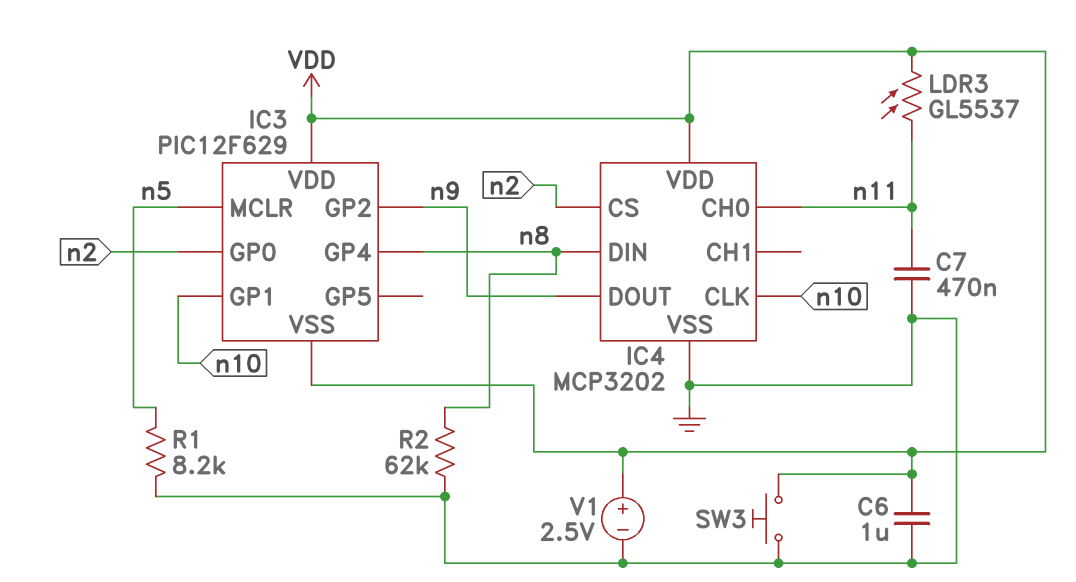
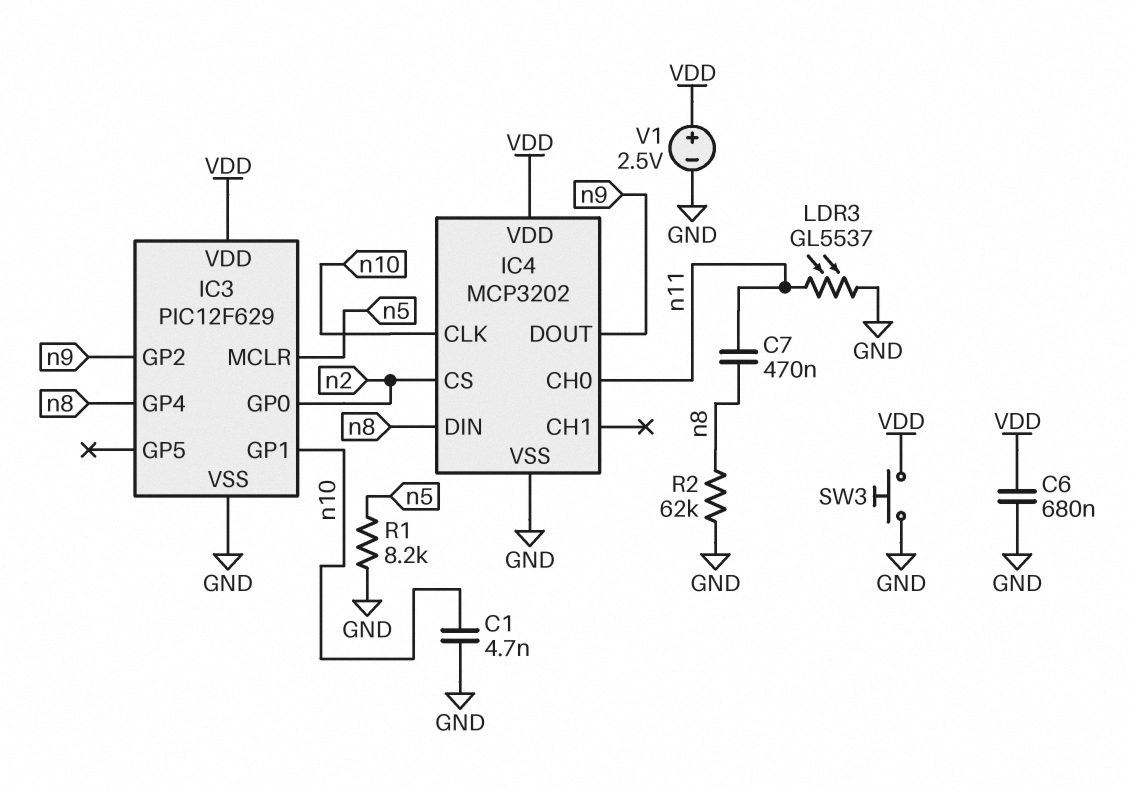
C1: none -> 4.7nF (GND, n10)
C6: 1uF (GND, VDD) -> 680nF (GND, VDD)
C7: 470nF (GND, n11) -> 470nF (n8, n11)
IC3 pin VSS: VDD -> GND
LDR3: GL5537 (VDD, n11) -> GL5537 (GND, n11)

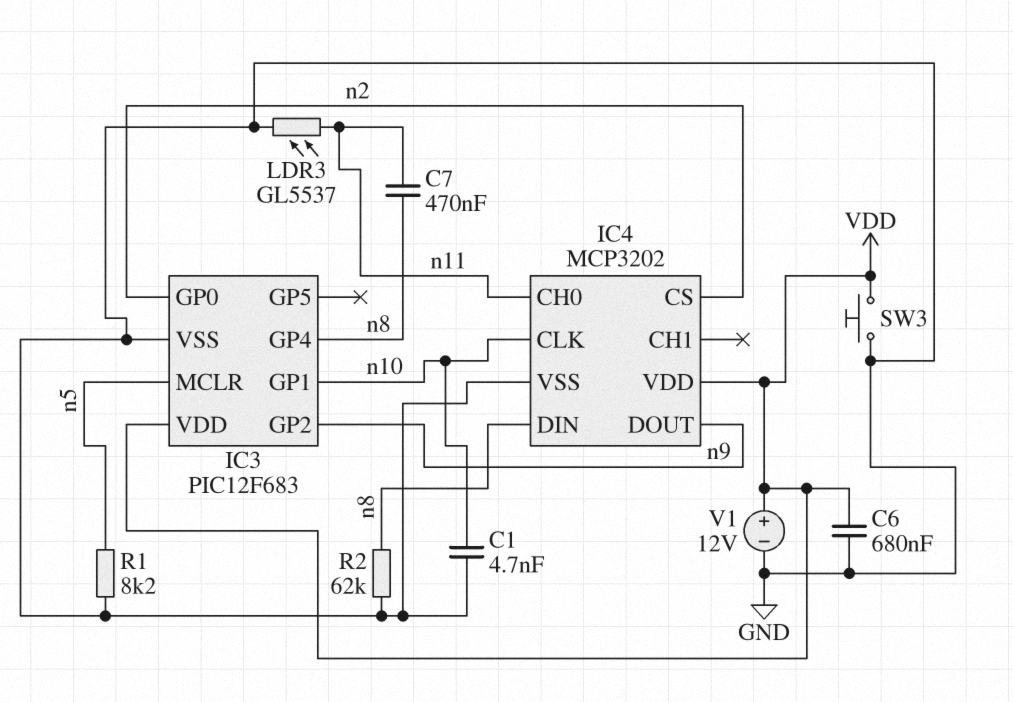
IC3: PIC12F629 -> PIC12F683
V1: 2.5V (plus VDD, minus GND) -> 12V (plus VDD, minus GND)

